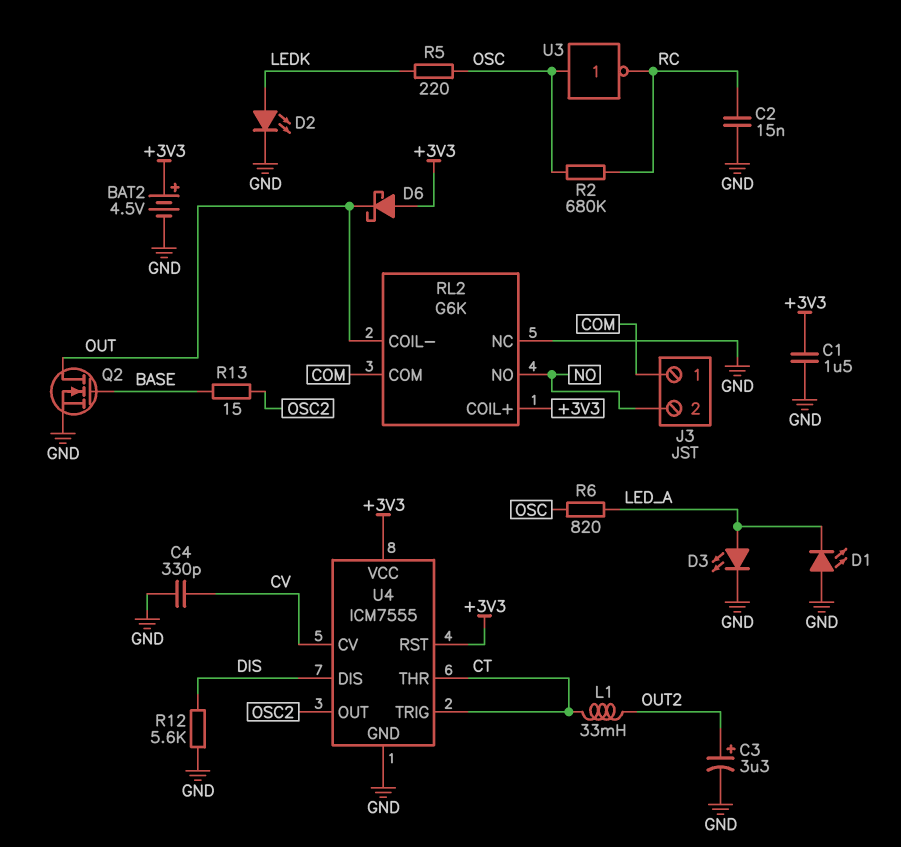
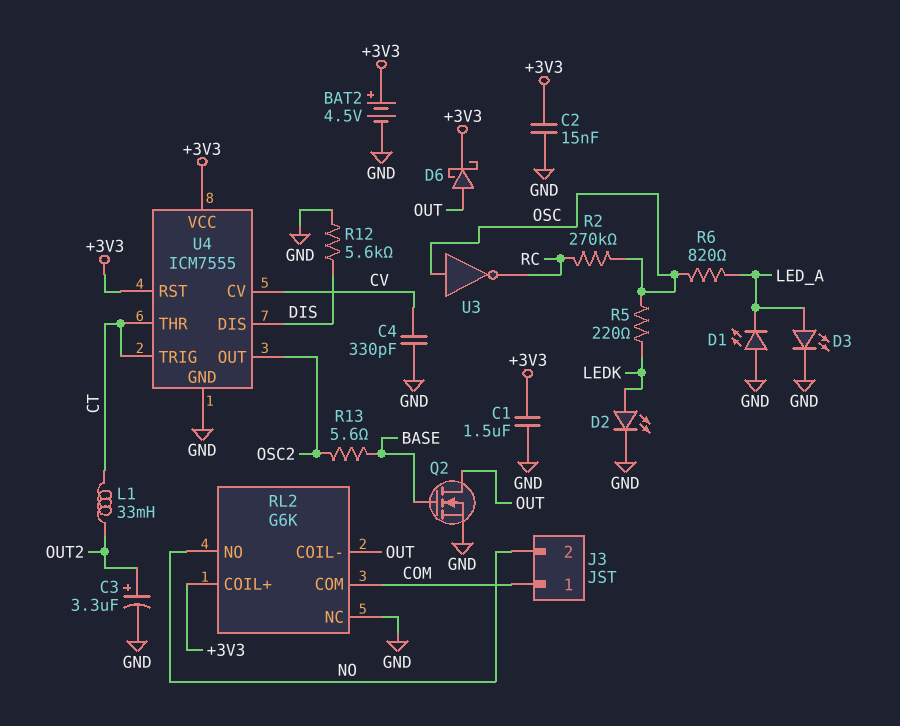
C2: 15nF (GND, RC) -> 15nF (+3V3, GND)
D6: schottky (A +3V3, K OUT) -> schottky (A OUT, K +3V3)
R2: 680k (OSC, RC) -> 270k (OSC, RC)
R13: 15 (BASE, OSC2) -> 5.6 (BASE, OSC2)

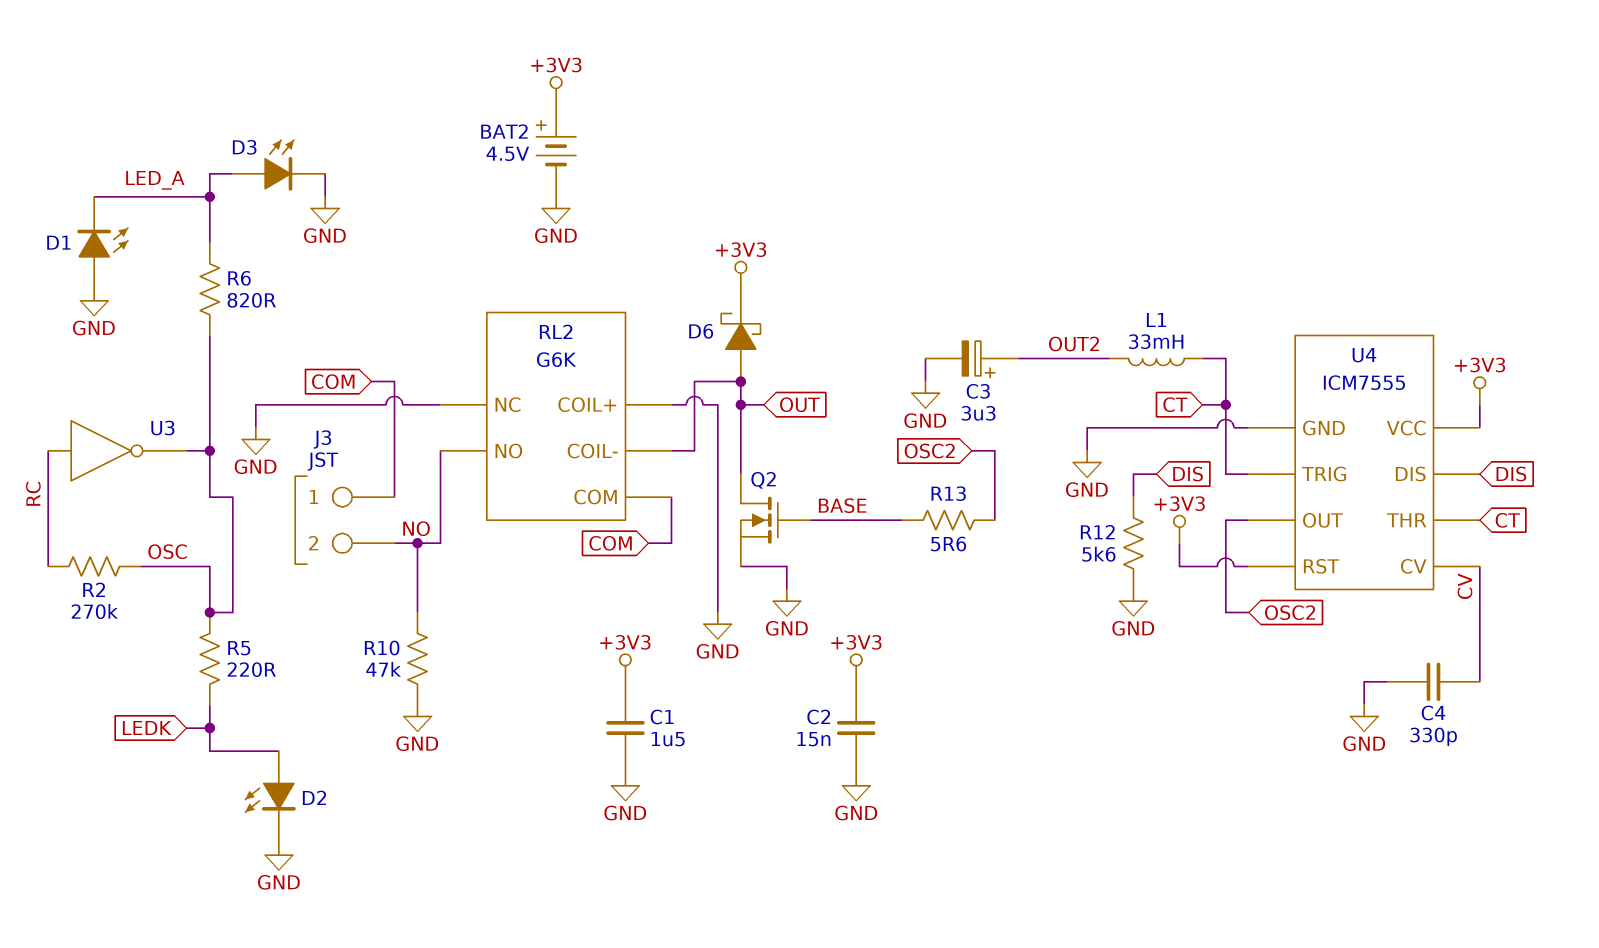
R10: none -> 47k (GND, NO)
RL2 pin COIL+: +3V3 -> GND
U3: NOT (in OSC, out RC) -> NOT (in RC, out OSC)

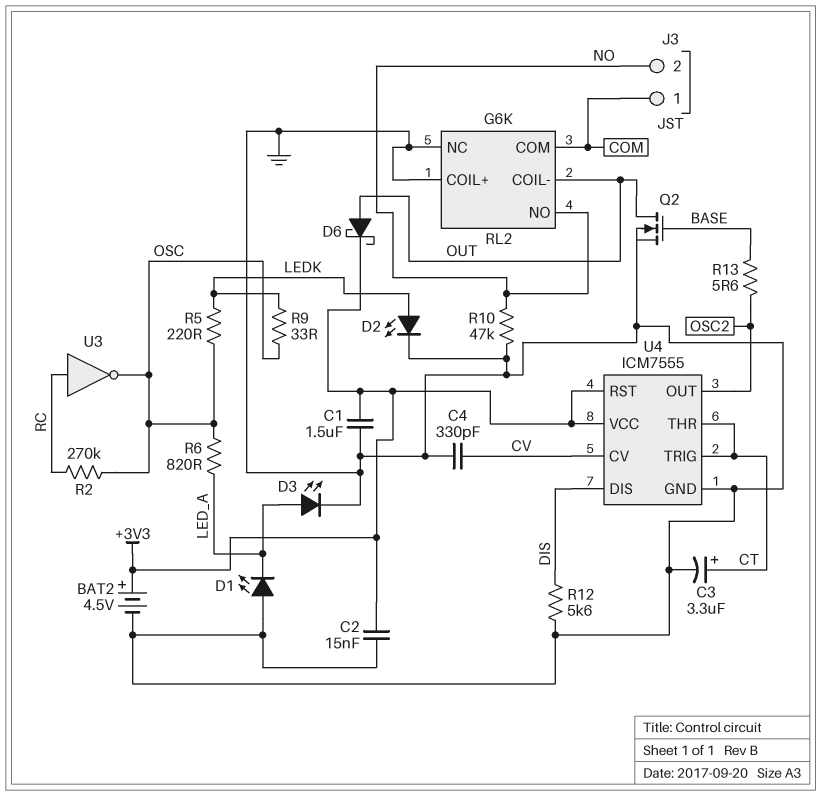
C3: 3.3uF (plus OUT2, minus GND) -> 3.3uF (plus CT, minus GND)
L1: 33mH (CT, OUT2) -> none
R9: none -> 33 (LEDK, OSC)

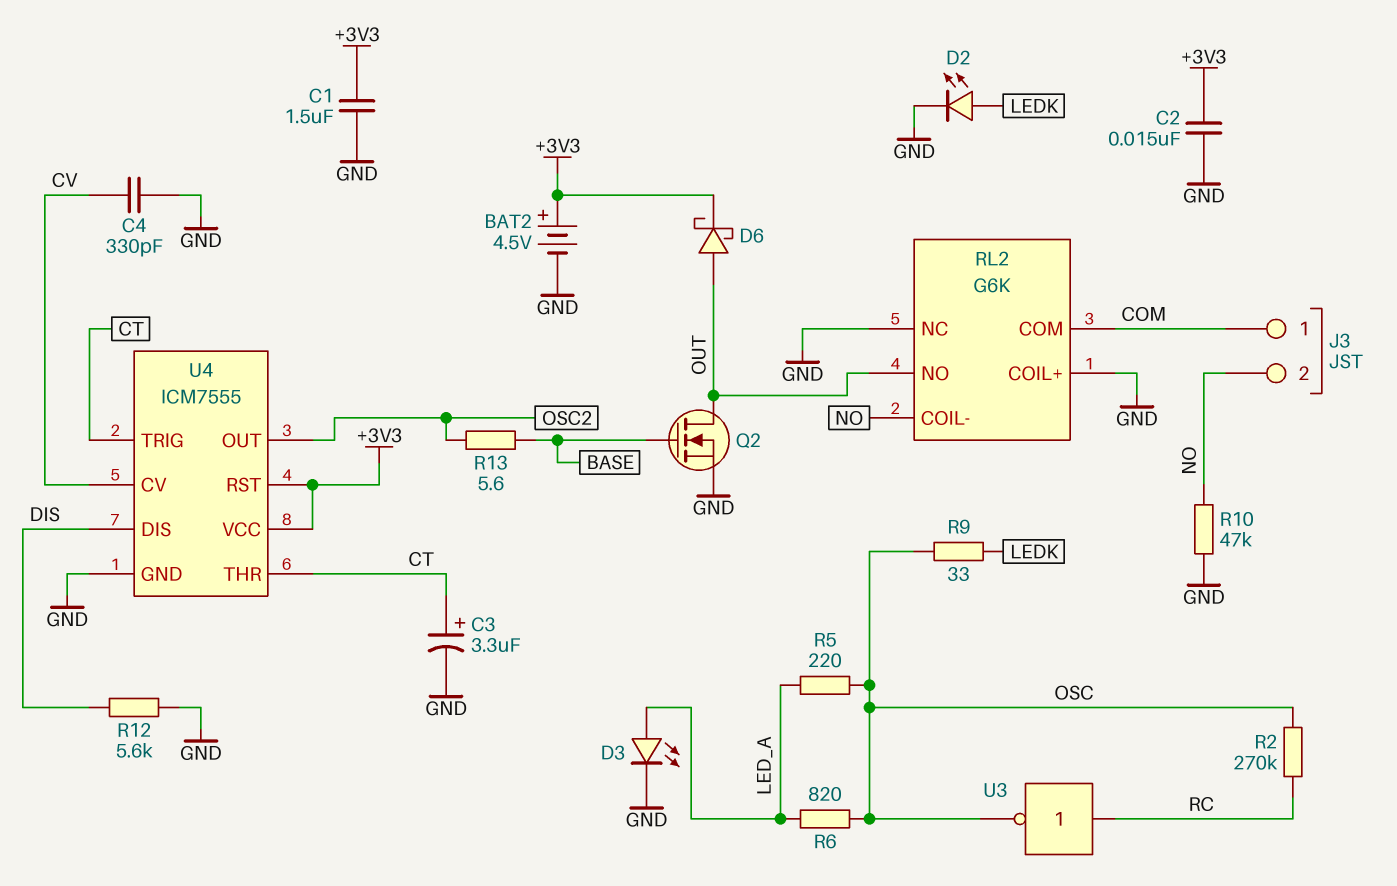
D1: LED (A GND, K LED_A) -> none
R5: 220 (LEDK, OSC) -> 220 (LED_A, OSC)
RL2 pin COIL-: OUT -> NO
RL2 pin NO: NO -> OUT

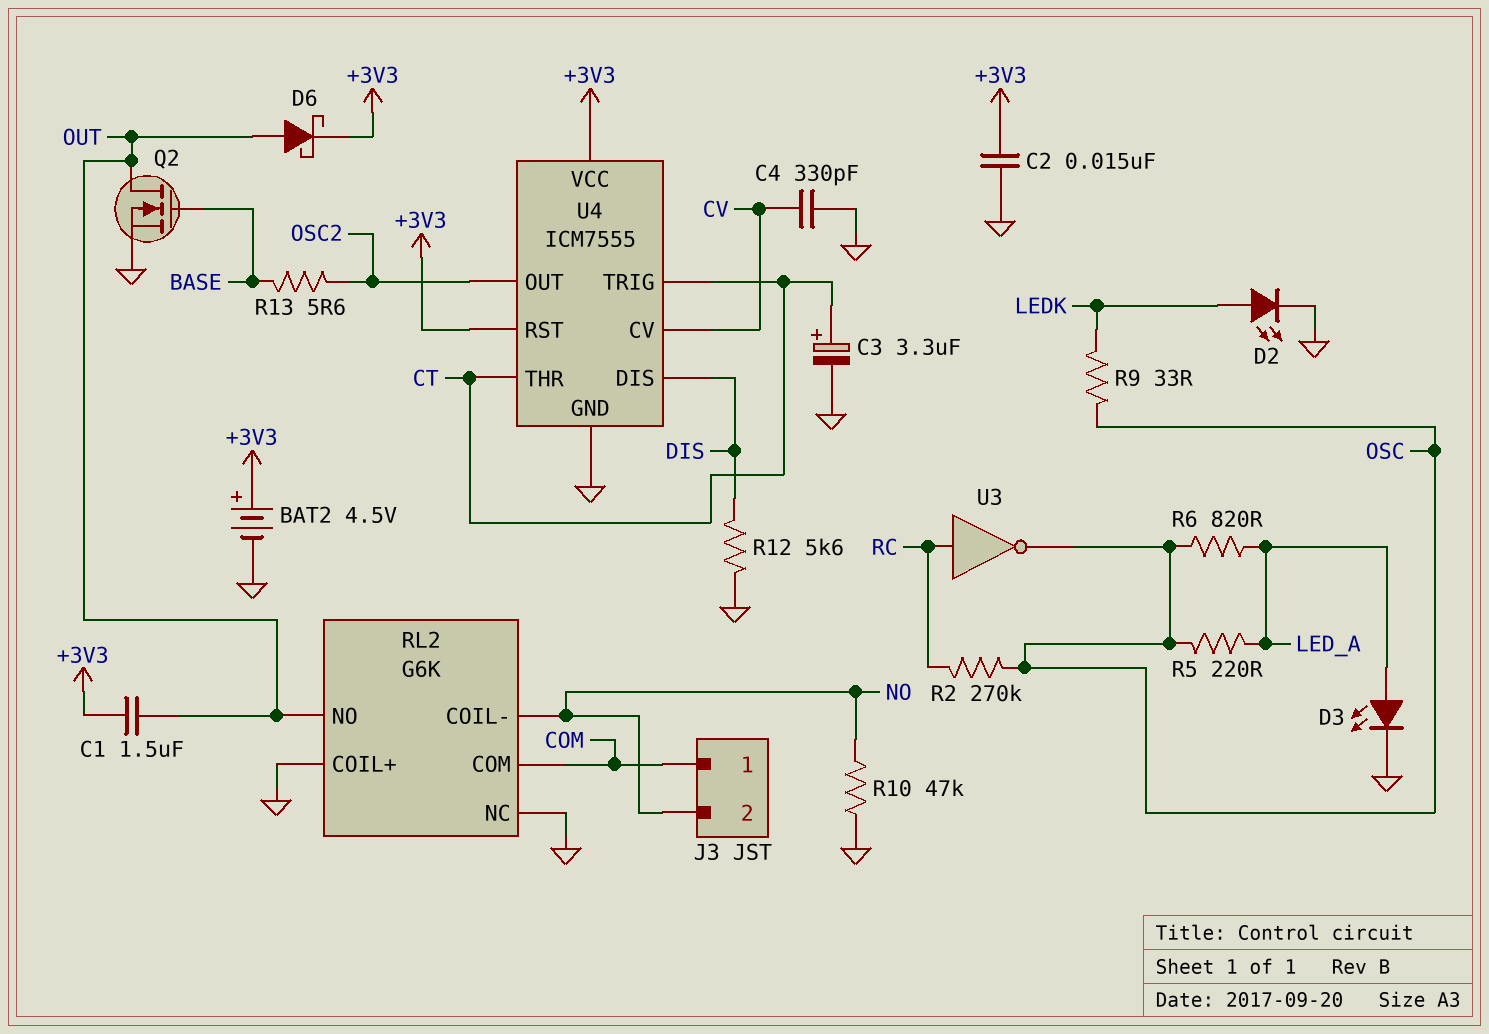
C1: 1.5uF (+3V3, GND) -> 1.5uF (+3V3, OUT)

